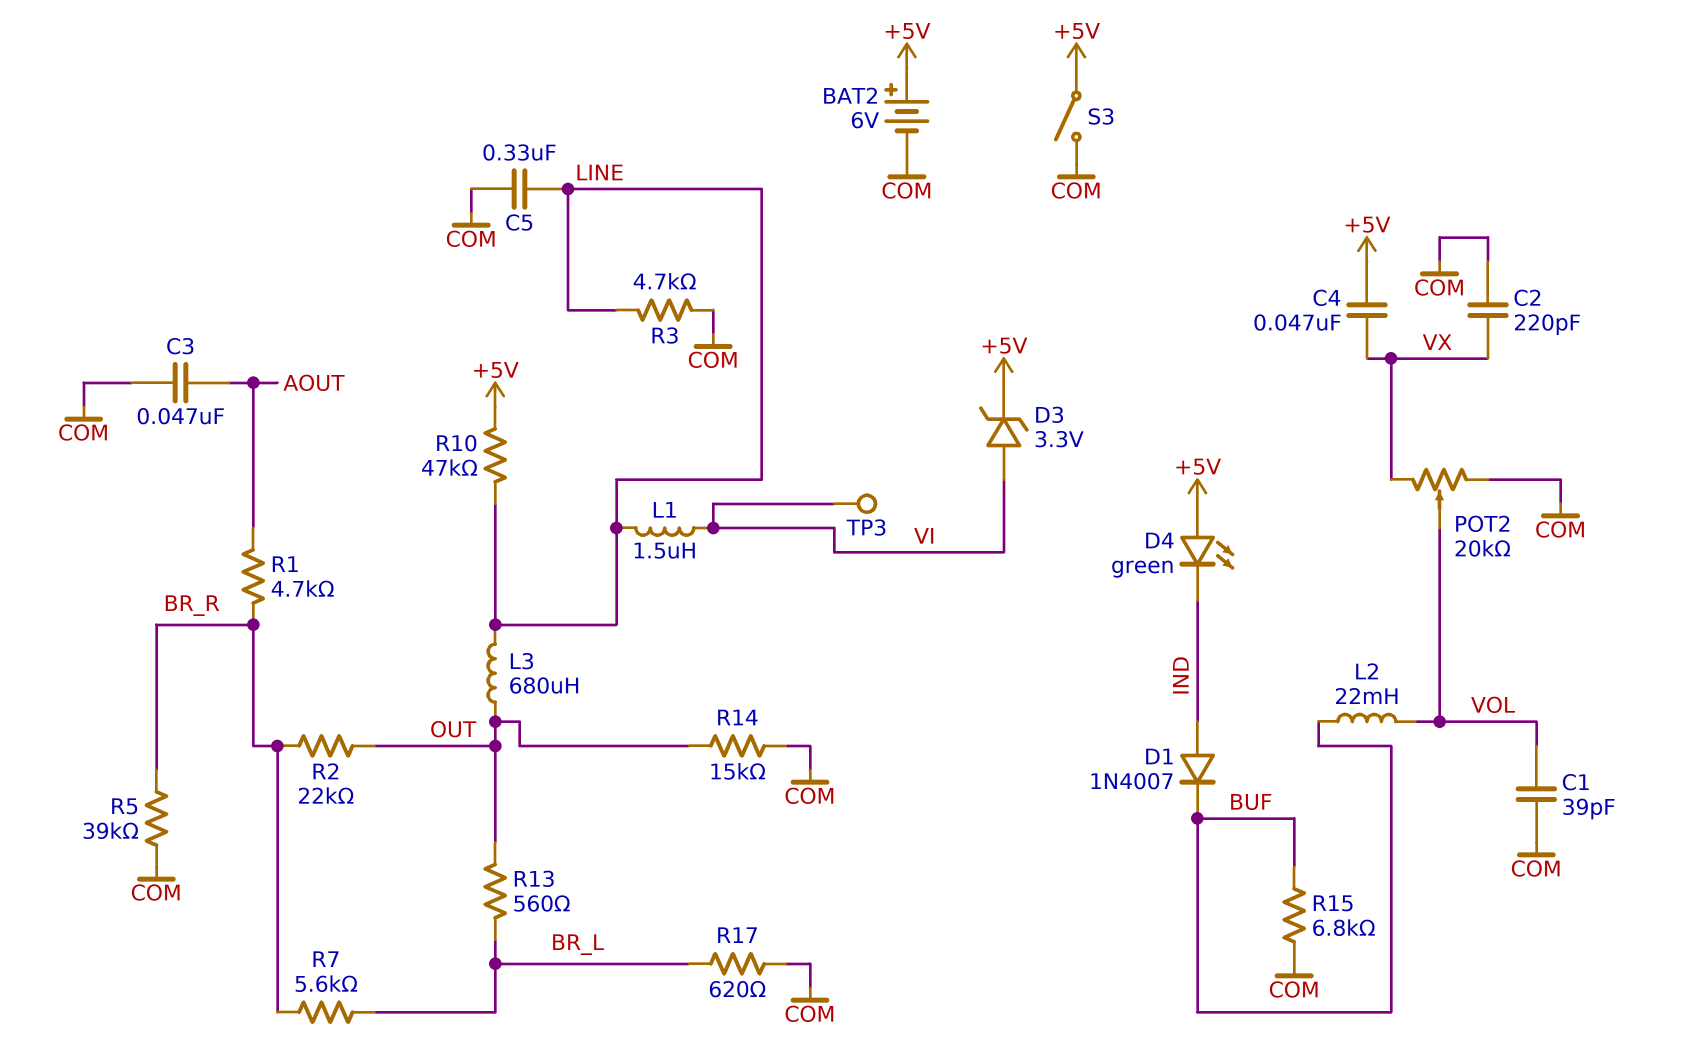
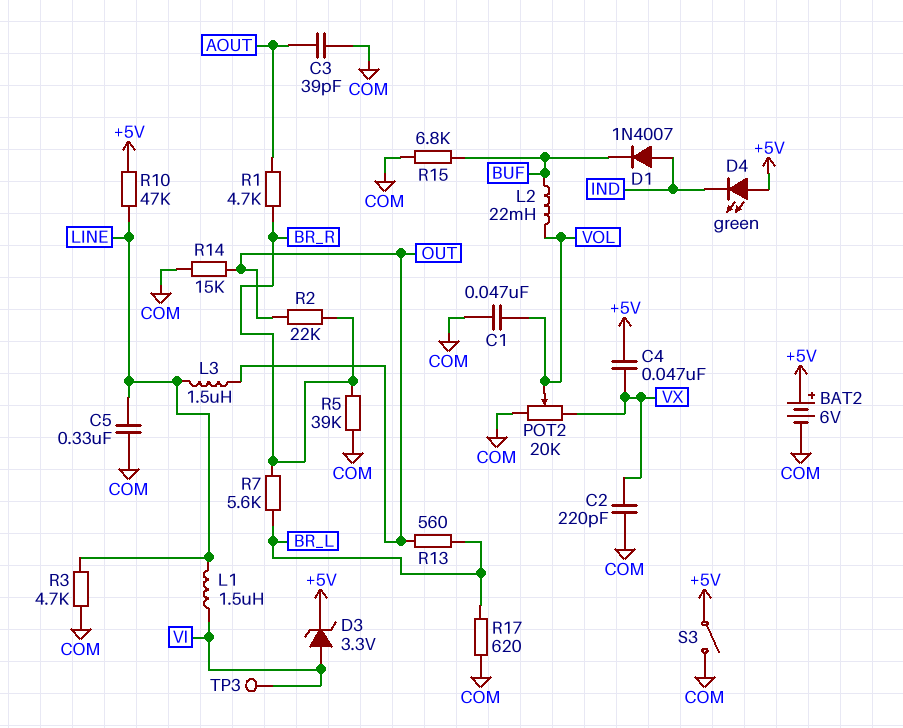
C1: 39pF (COM, VOL) -> 47nF (COM, VOL)
C3: 47nF (AOUT, COM) -> 39pF (AOUT, COM)
L3: 680uH (LINE, OUT) -> 1.5uH (LINE, OUT)

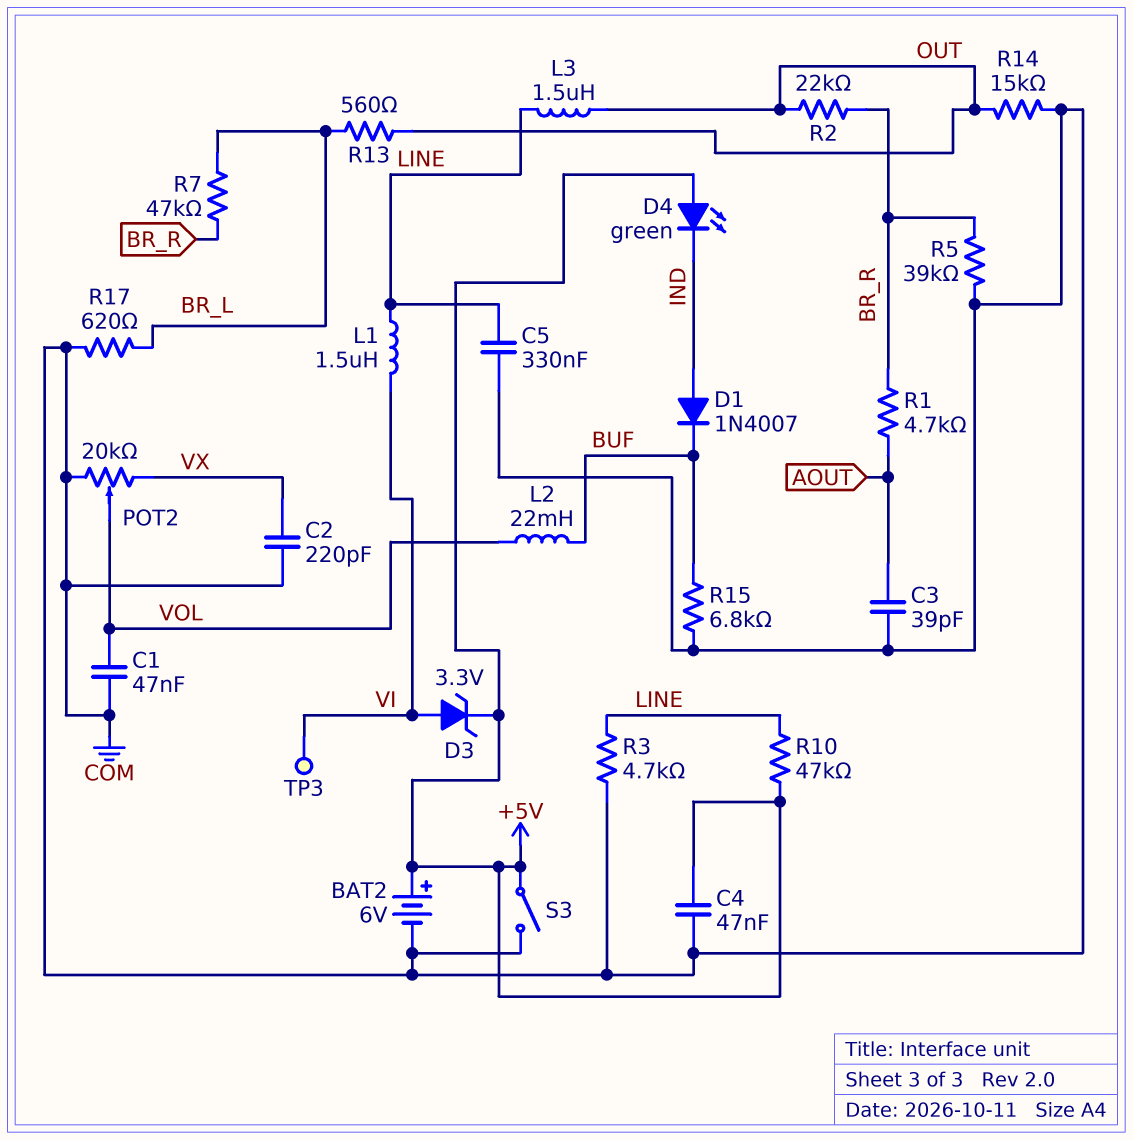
C4: 47nF (+5V, VX) -> 47nF (+5V, COM)
R7: 5.6k (BR_L, BR_R) -> 47k (BR_L, BR_R)

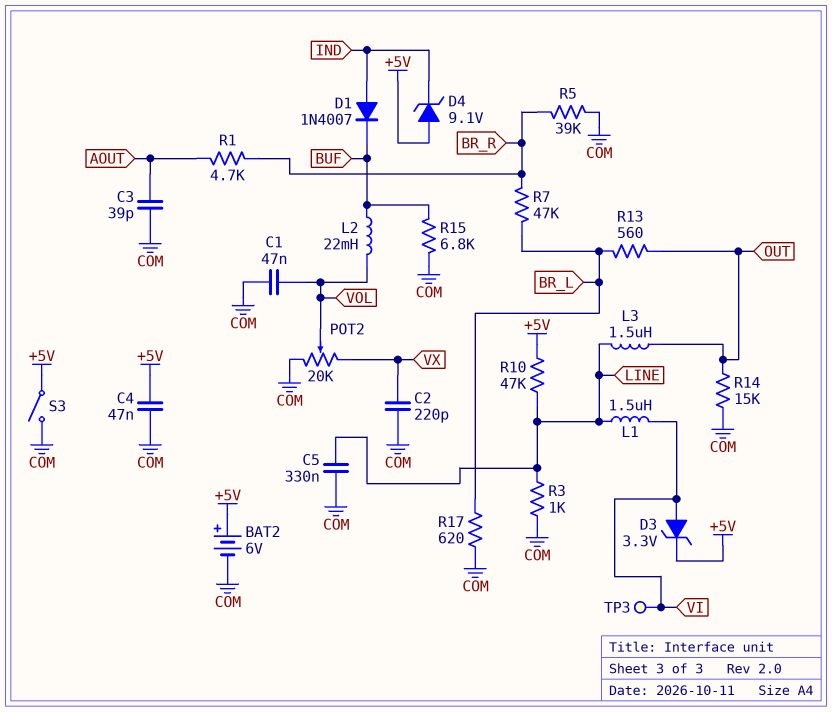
D4: LED green (A +5V, K IND) -> zener 9.1V (A +5V, K IND)
R2: 22k (BR_R, OUT) -> none
R3: 4.7k (COM, LINE) -> 1k (COM, LINE)

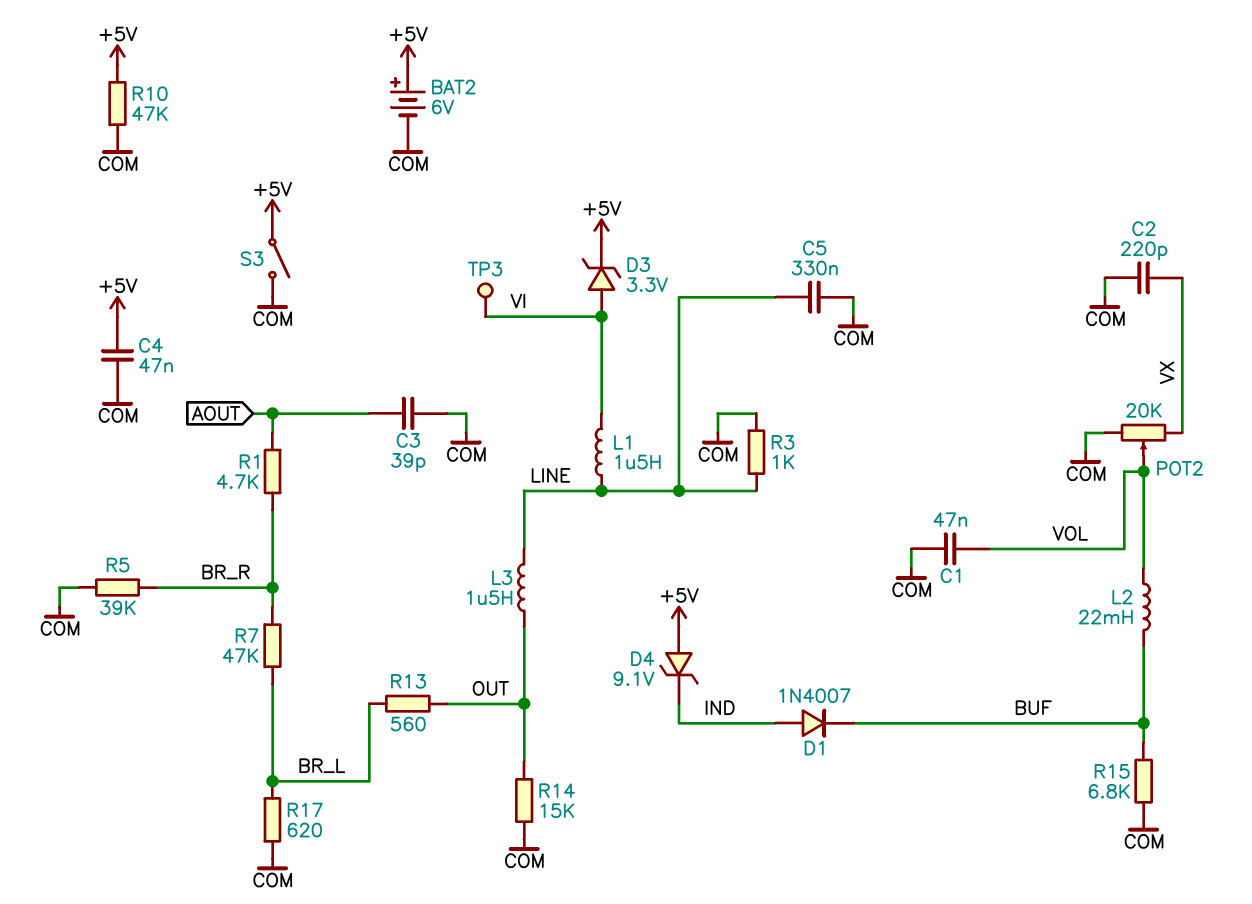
R10: 47k (+5V, LINE) -> 47k (+5V, COM)

